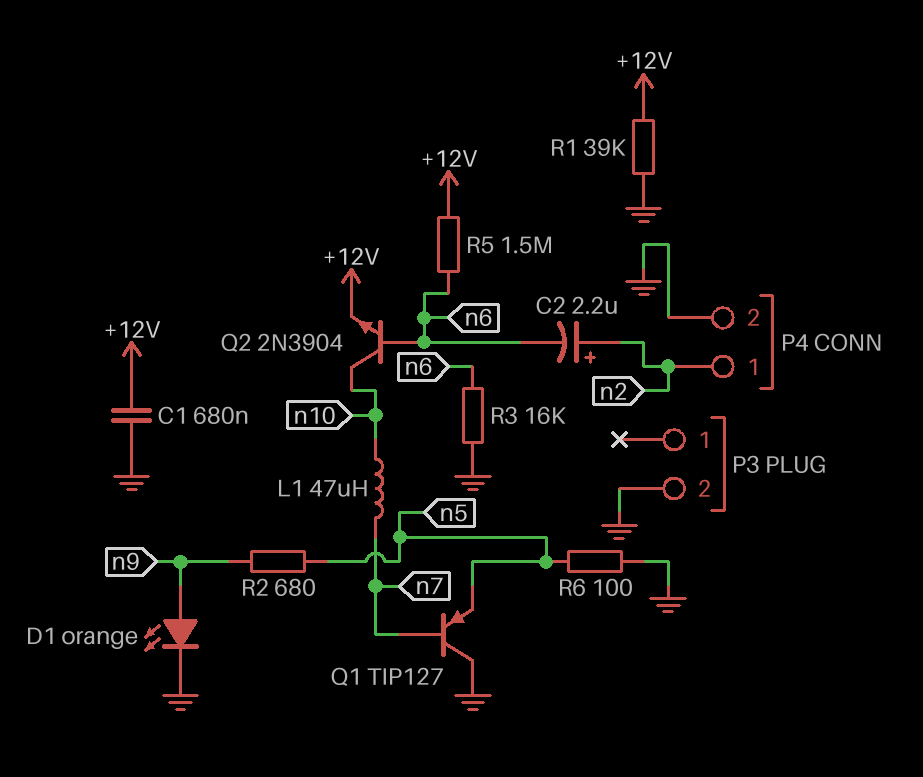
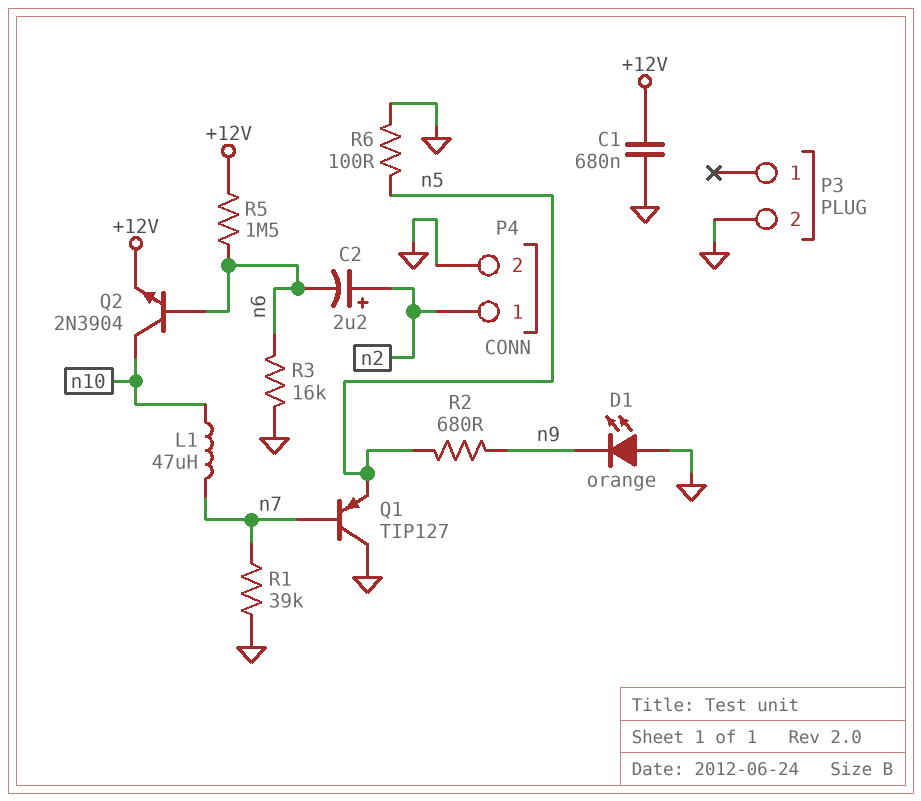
D1: LED orange (A n9, K GND) -> LED orange (A GND, K n9)
R1: 39k (+12V, GND) -> 39k (GND, n7)

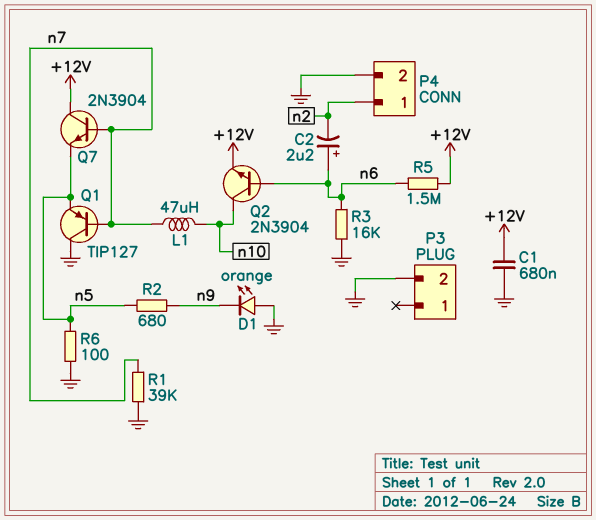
C2: 2.2uF (plus n2, minus n6) -> 2.2uF (plus n6, minus n2)
Q7: none -> NPN 2N3904 (B n7, C +12V, E n5)

